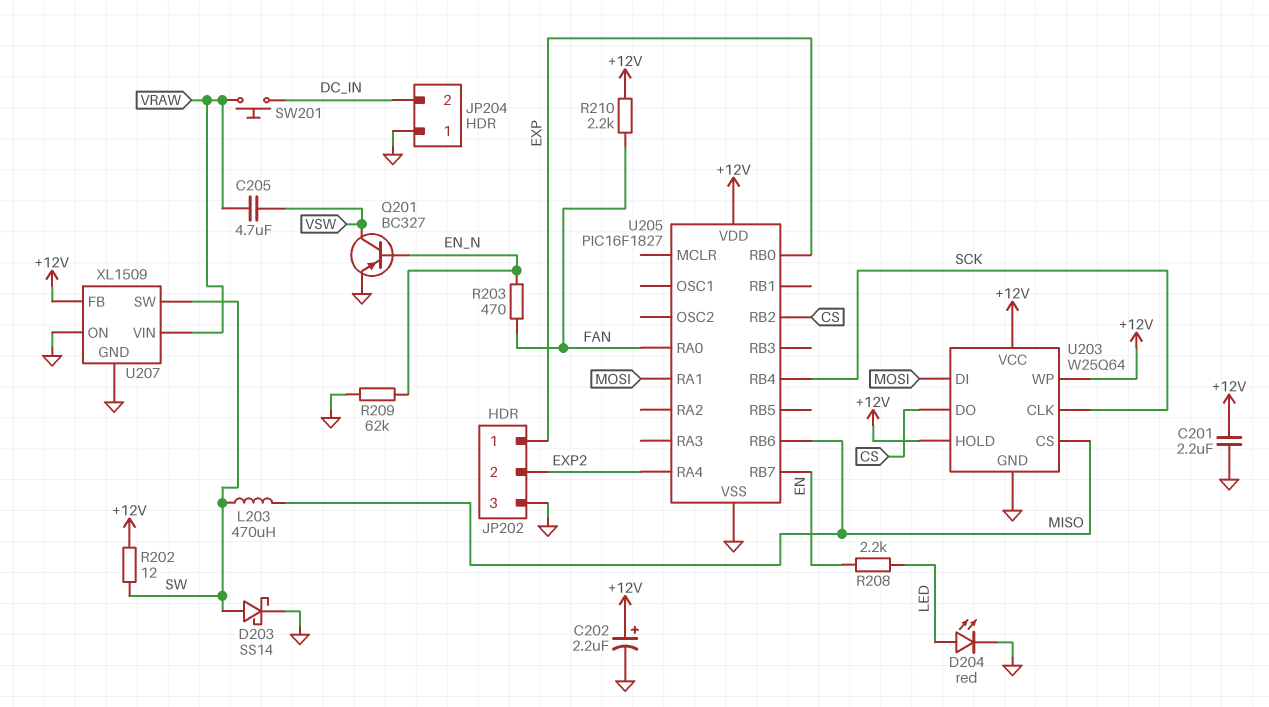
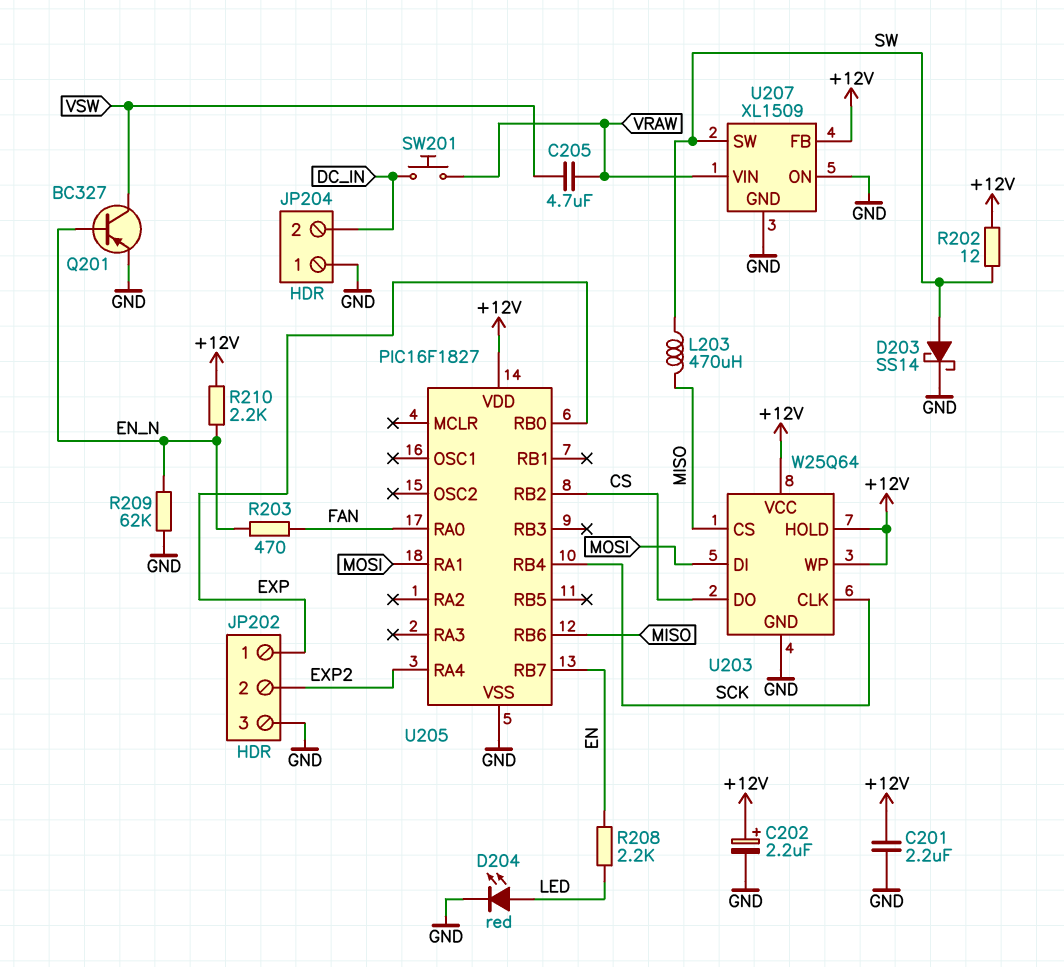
R210: 2.2k (+12V, FAN) -> 2.2k (+12V, EN_N)

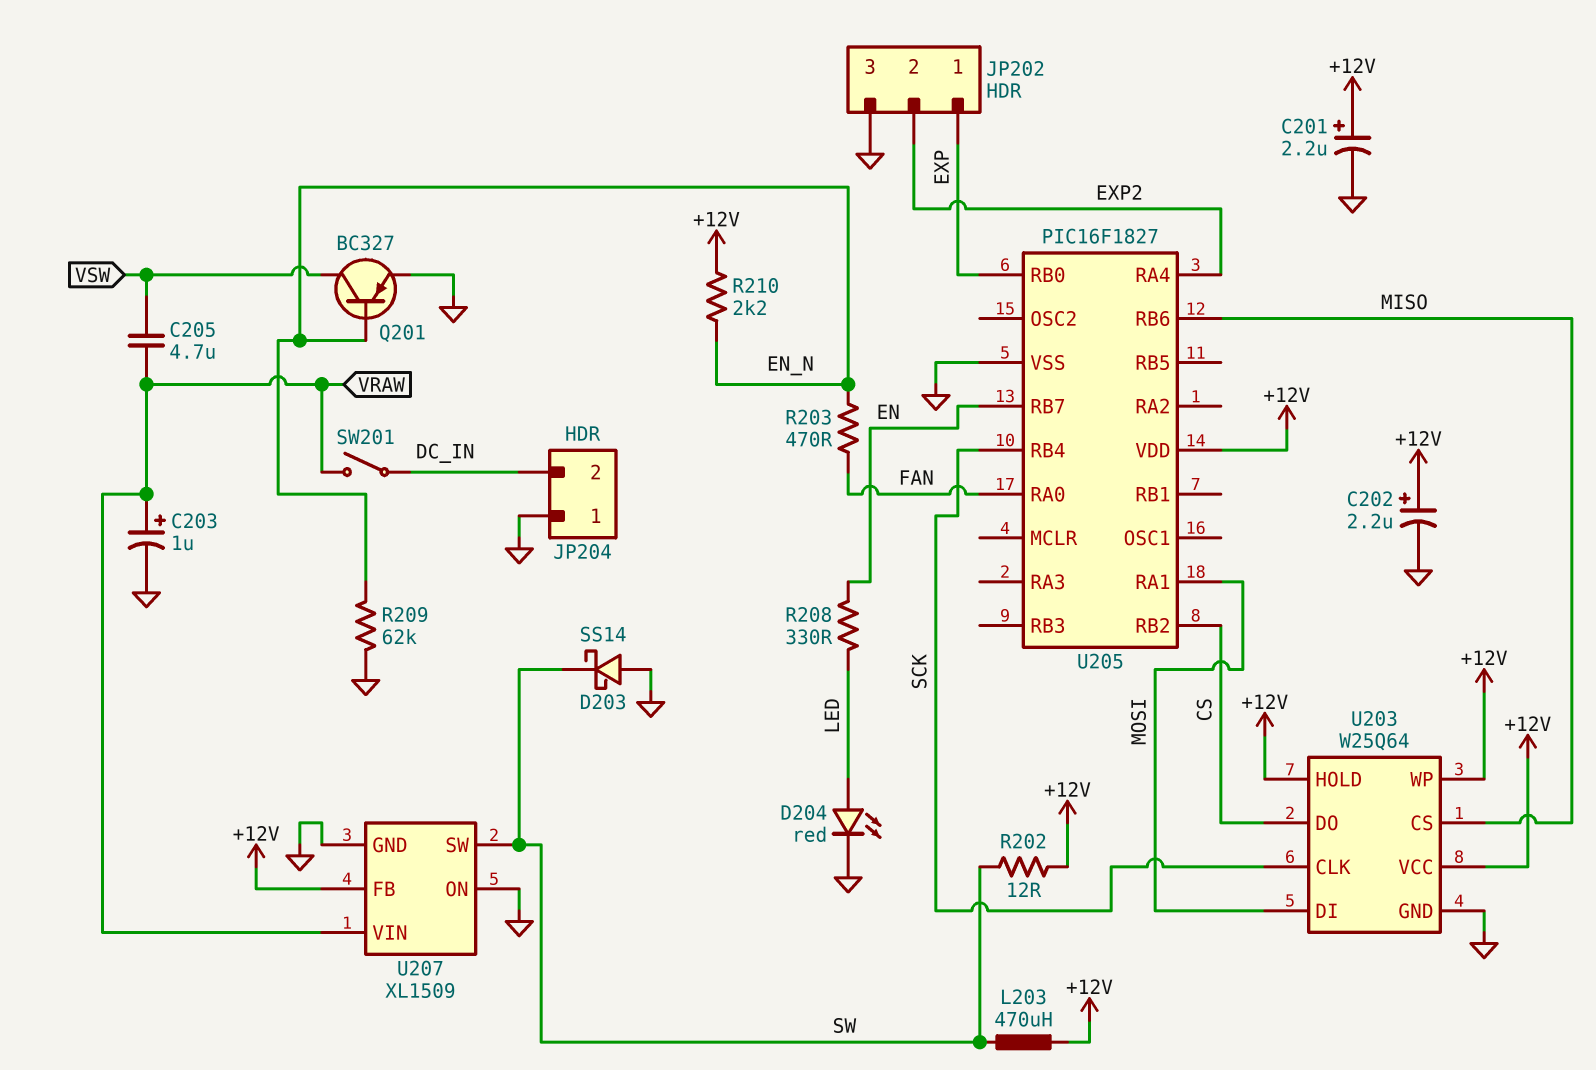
C201: 2.2uF (+12V, GND) -> 2.2uF (plus +12V, minus GND)
C203: none -> 1uF (plus VRAW, minus GND)
D203: schottky SS14 (A SW, K GND) -> schottky SS14 (A GND, K SW)
L203: 470uH (MISO, SW) -> 470uH (+12V, SW)
R208: 2.2k (EN, LED) -> 330 (EN, LED)
SW201: button (DC_IN, VRAW) -> switch (DC_IN, VRAW)

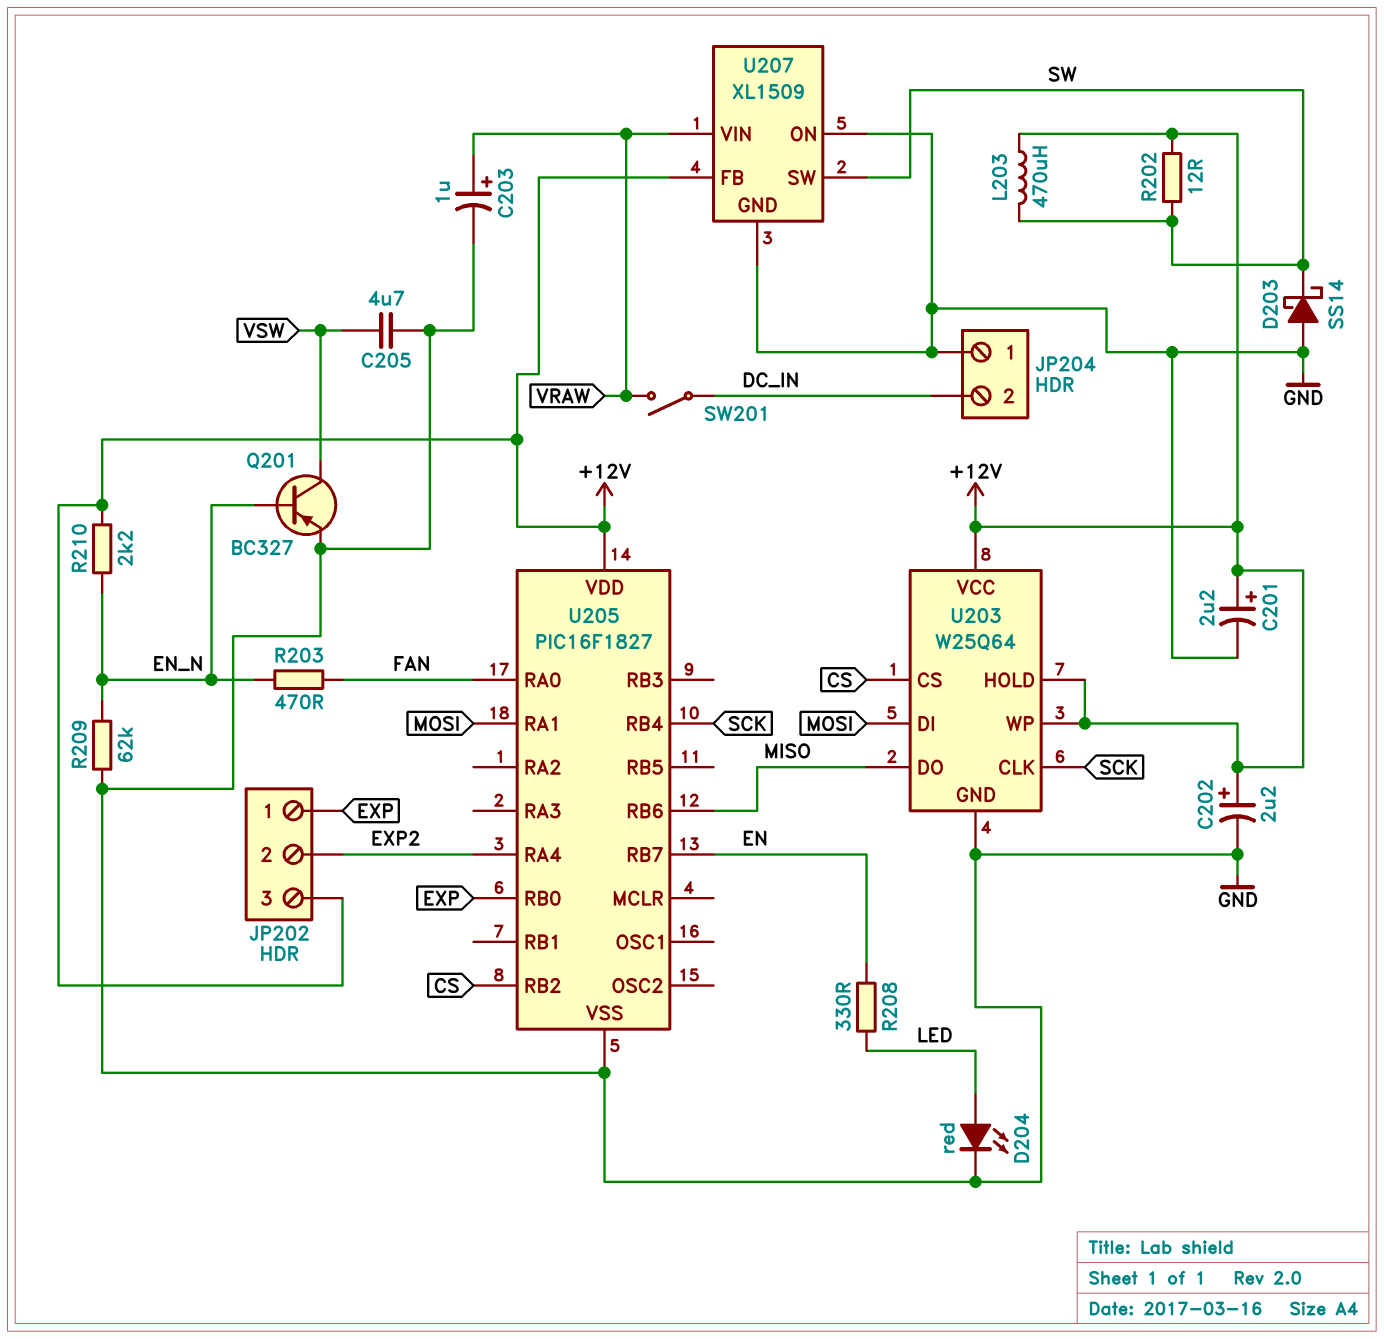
C205: 4.7uF (VRAW, VSW) -> 4.7uF (GND, VSW)
JP202 pin 3: GND -> +12V
U203 pin CS: MISO -> CS
U203 pin DO: CS -> MISO

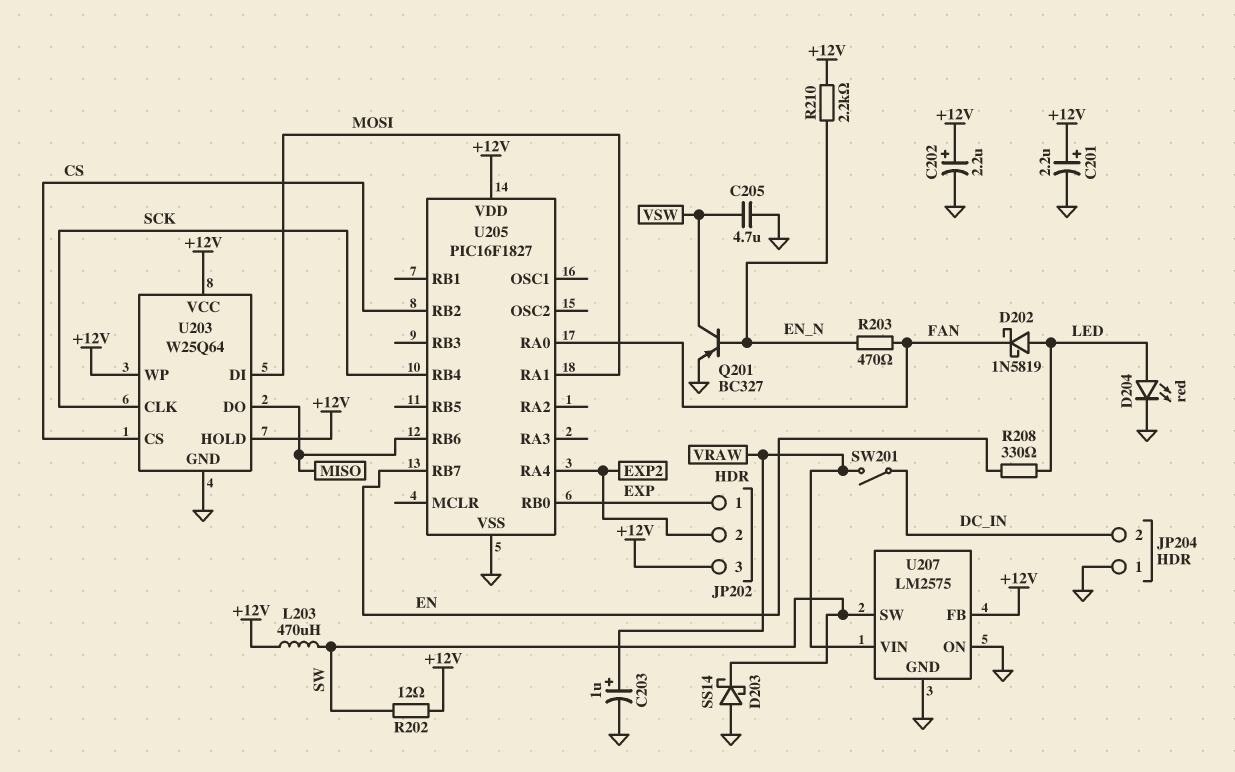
D202: none -> schottky 1N5819 (A LED, K FAN)
R209: 62k (EN_N, GND) -> none
U207: XL1509 -> LM2575

